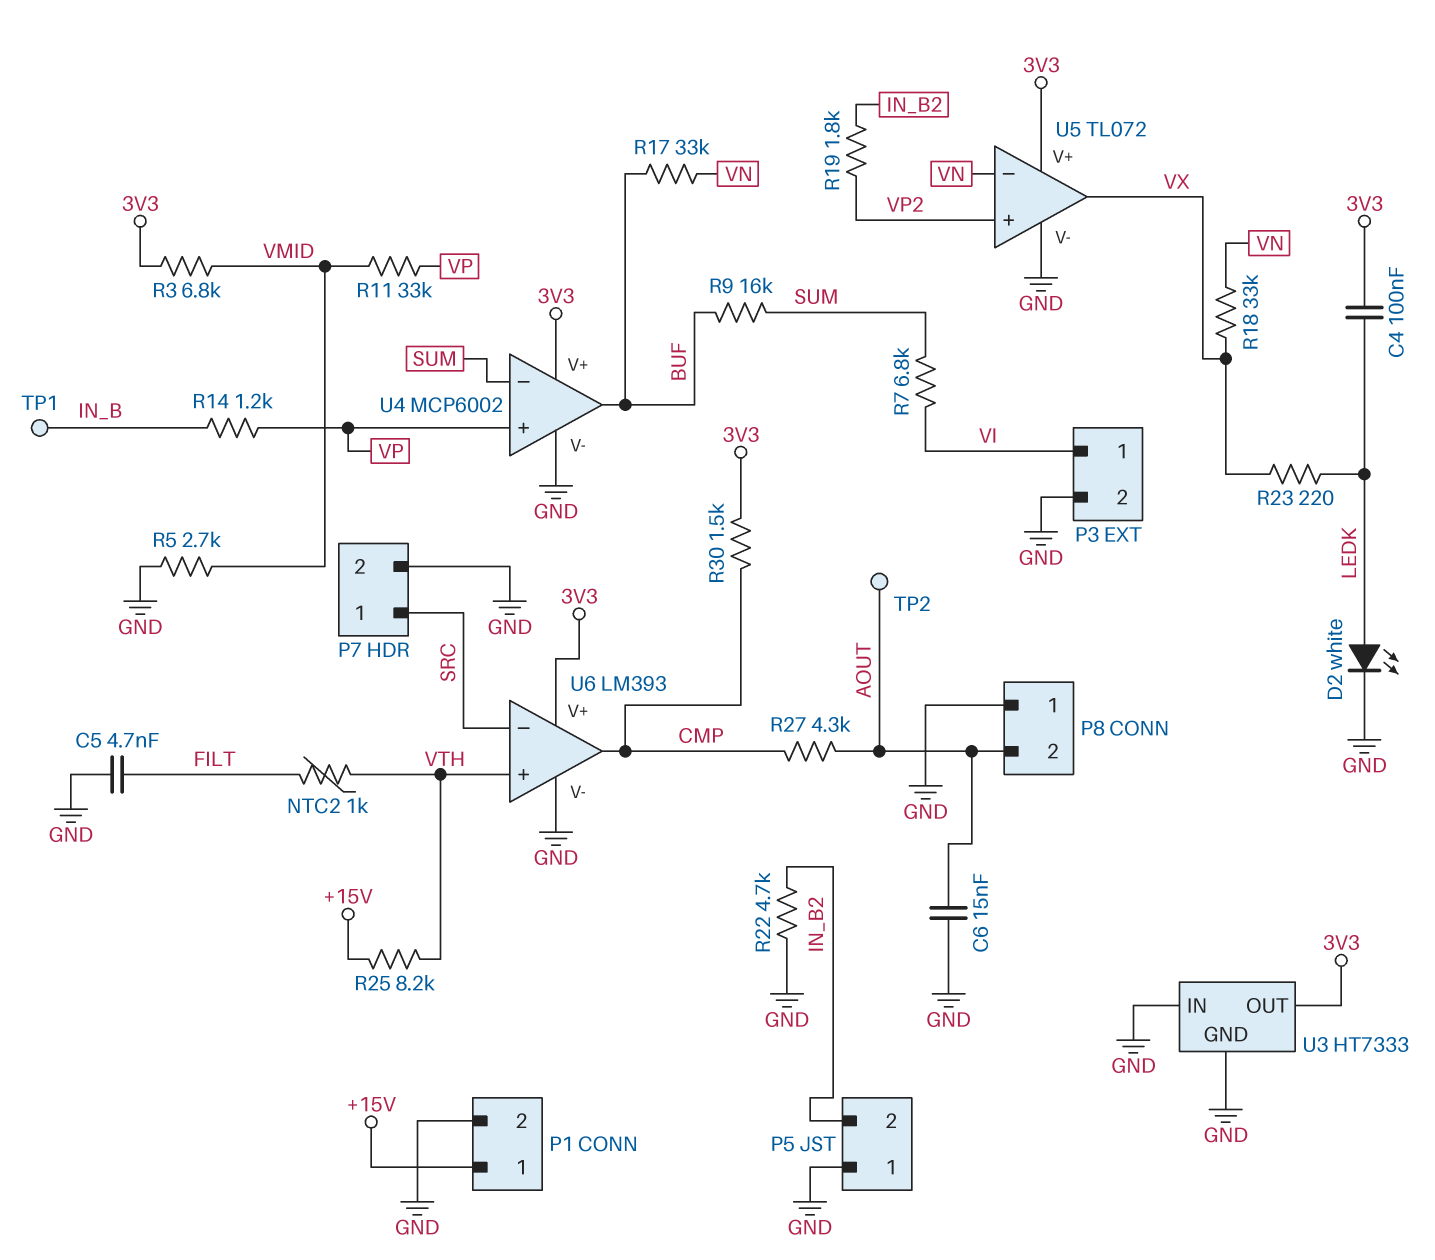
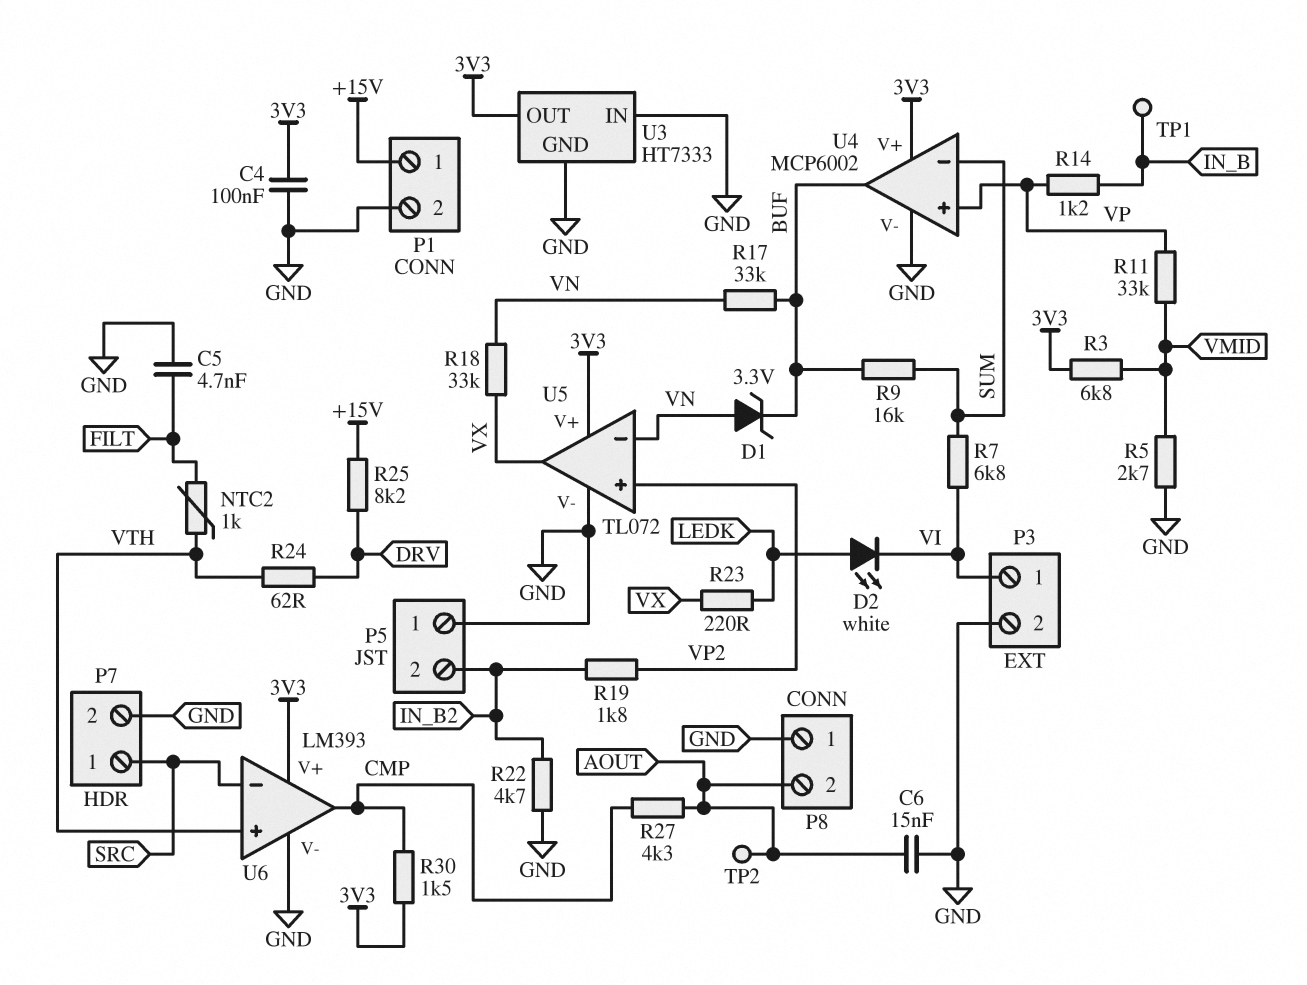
C4: 100nF (3V3, LEDK) -> 100nF (3V3, GND)
D1: none -> zener 3.3V (A VN, K BUF)
D2: LED white (A LEDK, K GND) -> LED white (A LEDK, K VI)
R24: none -> 62 (DRV, VTH)
R25: 8.2k (+15V, VTH) -> 8.2k (+15V, DRV)

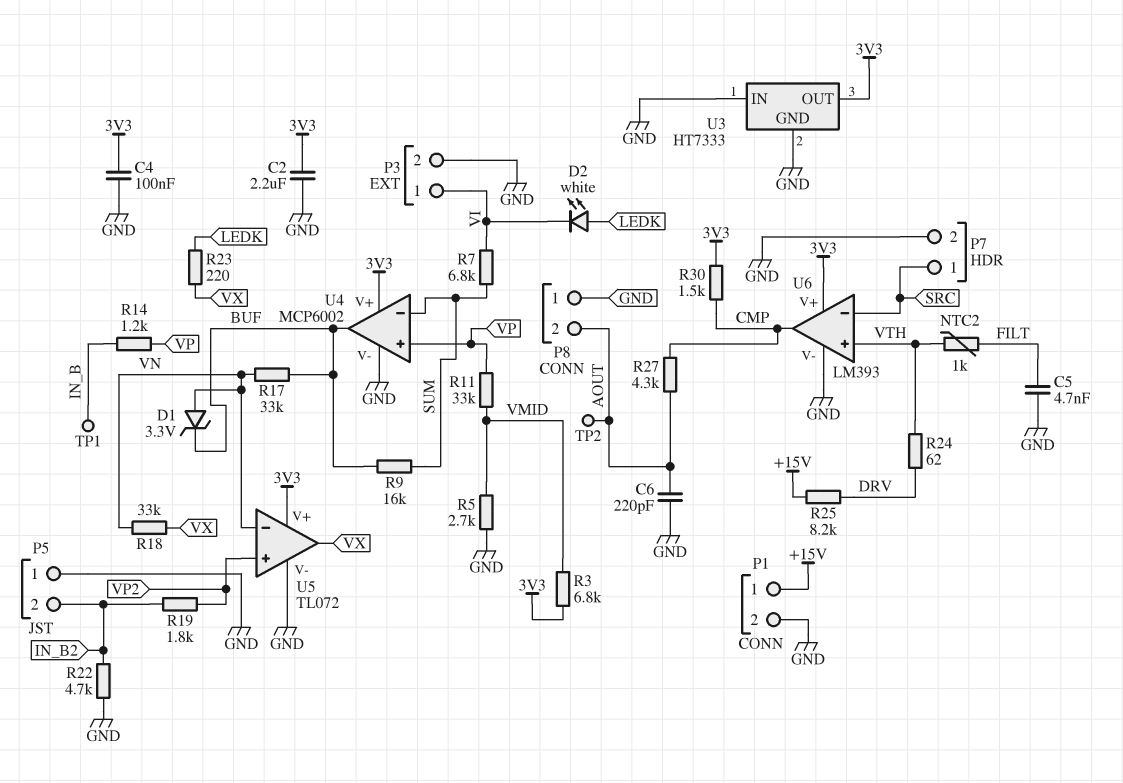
C2: none -> 2.2uF (3V3, GND)
C6: 15nF (AOUT, GND) -> 220pF (AOUT, GND)

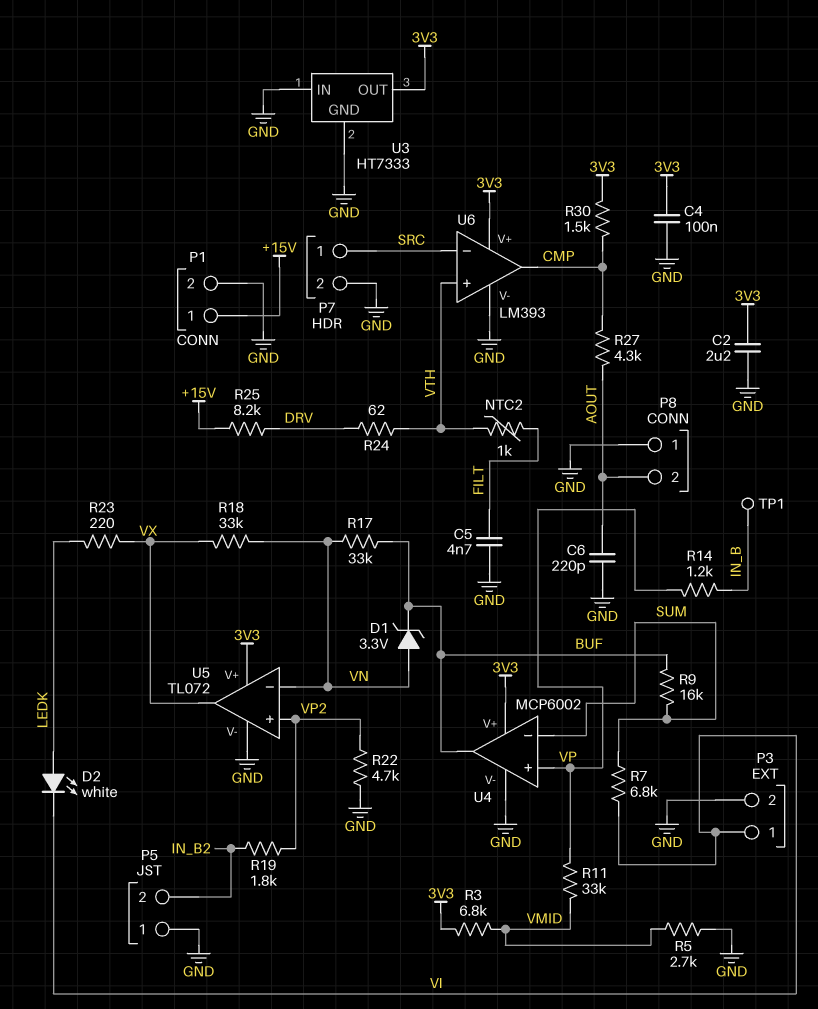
R22: 4.7k (GND, IN_B2) -> 4.7k (GND, VP2)
TP2: test point (AOUT) -> none

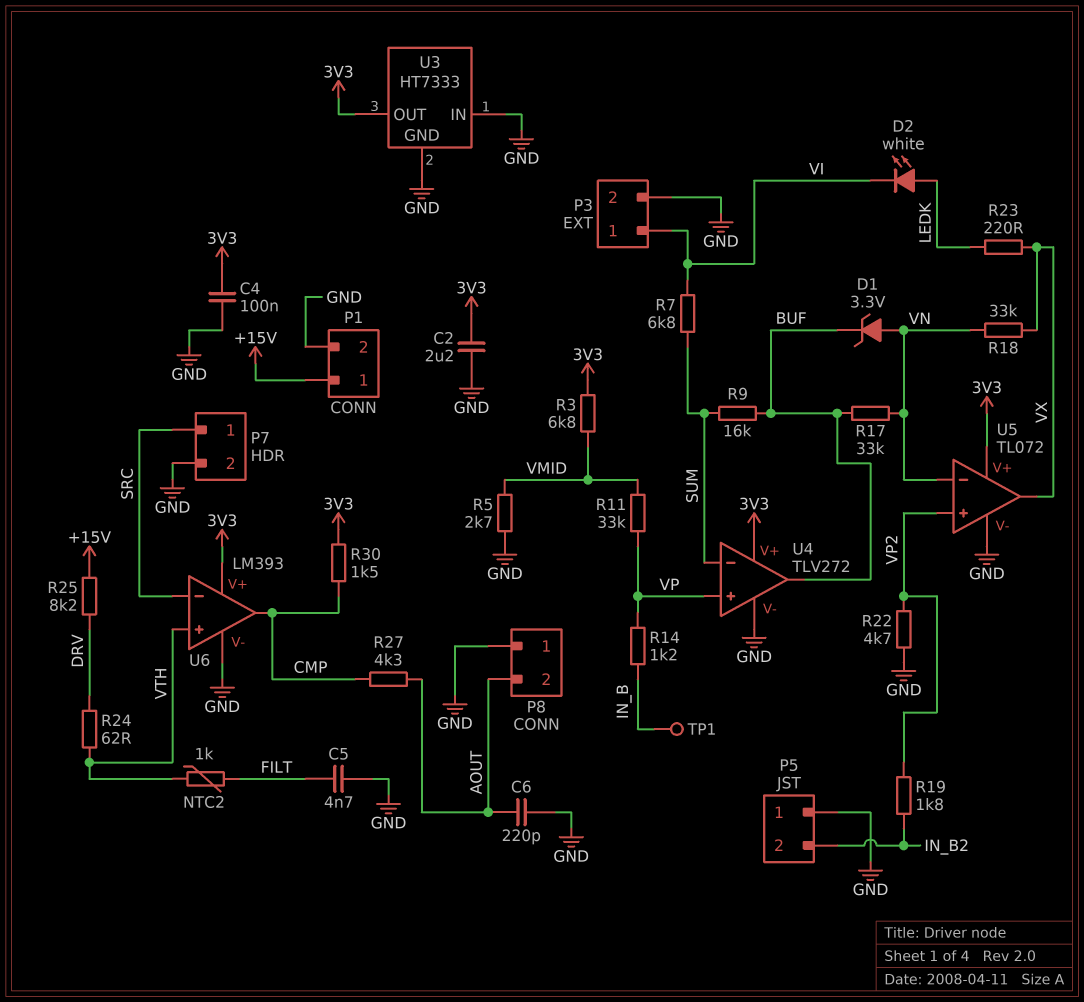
U4: MCP6002 -> TLV272

